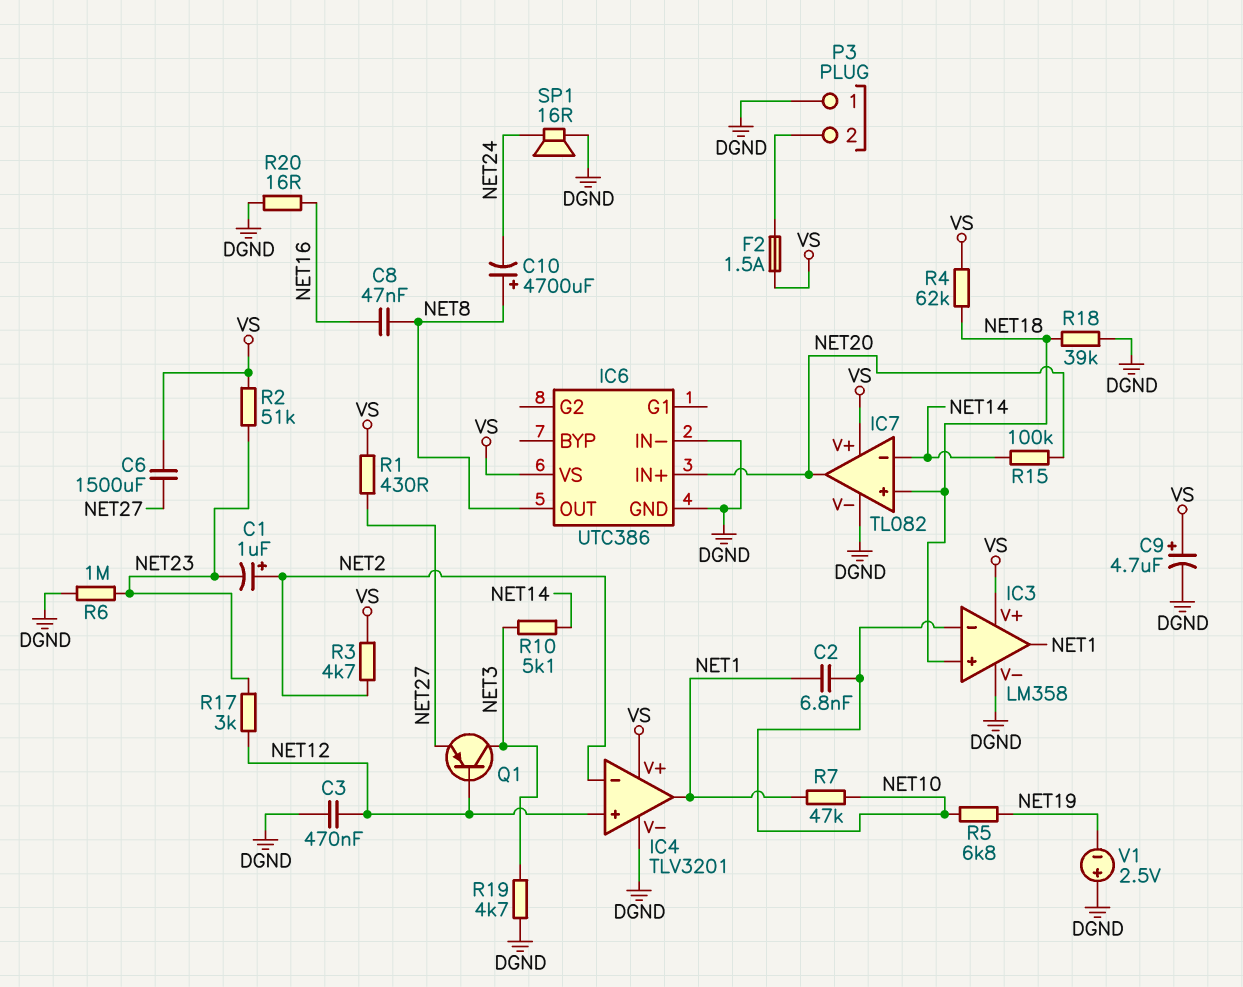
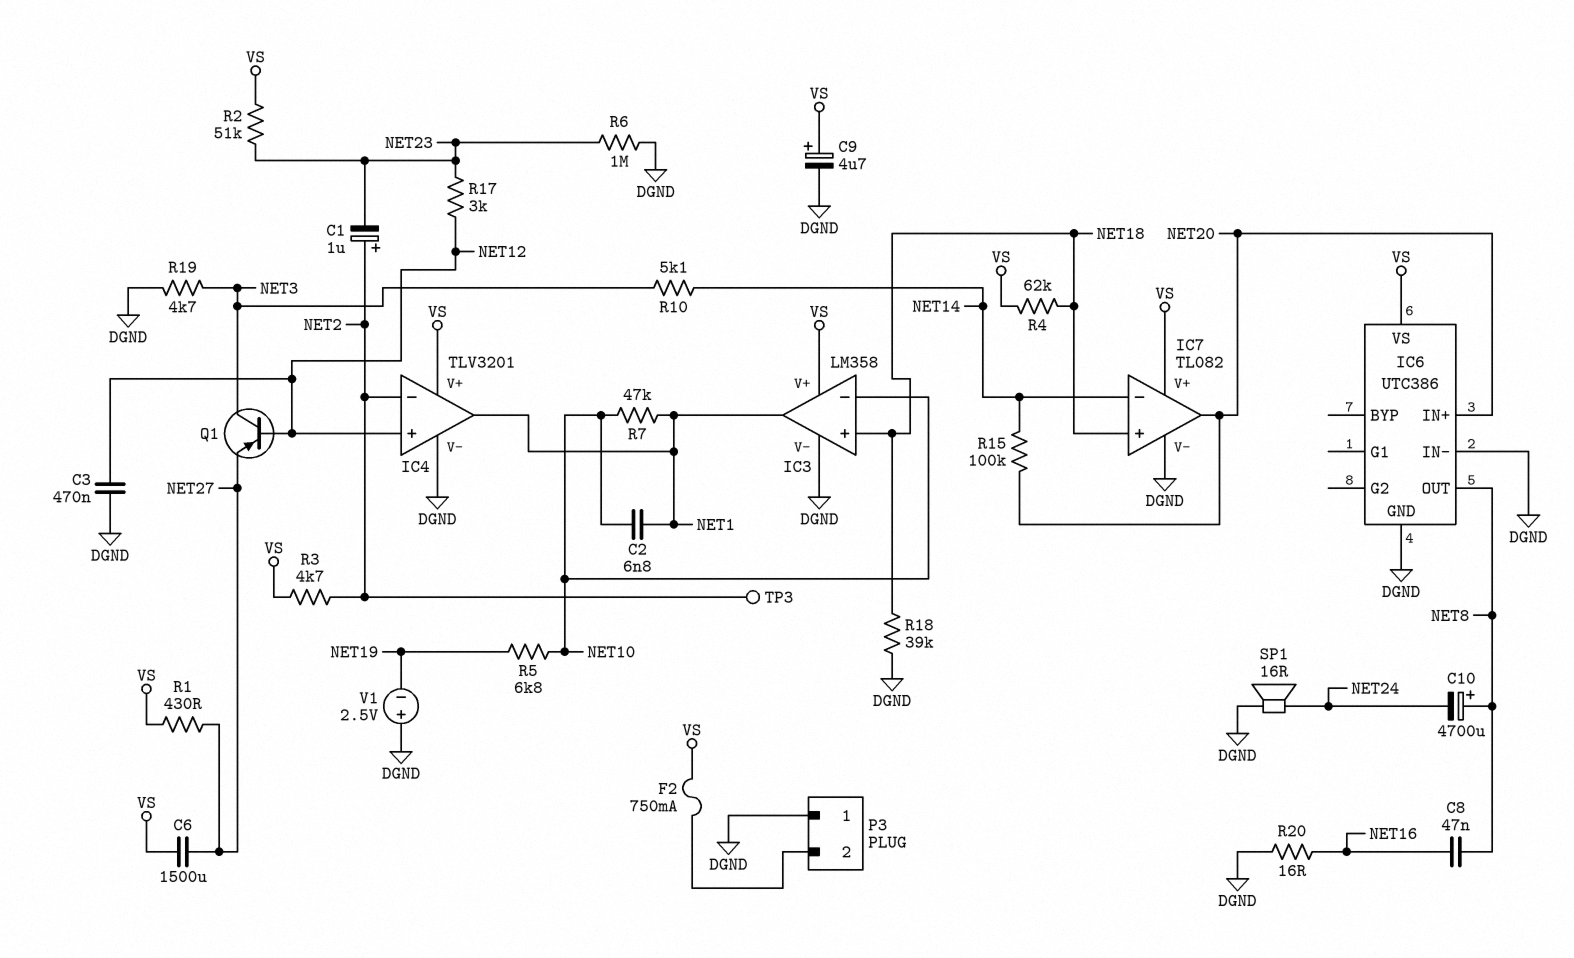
F2: 1.5A (P3/2, VS) -> 750mA (P3/2, VS)
TP3: none -> test point (NET2)

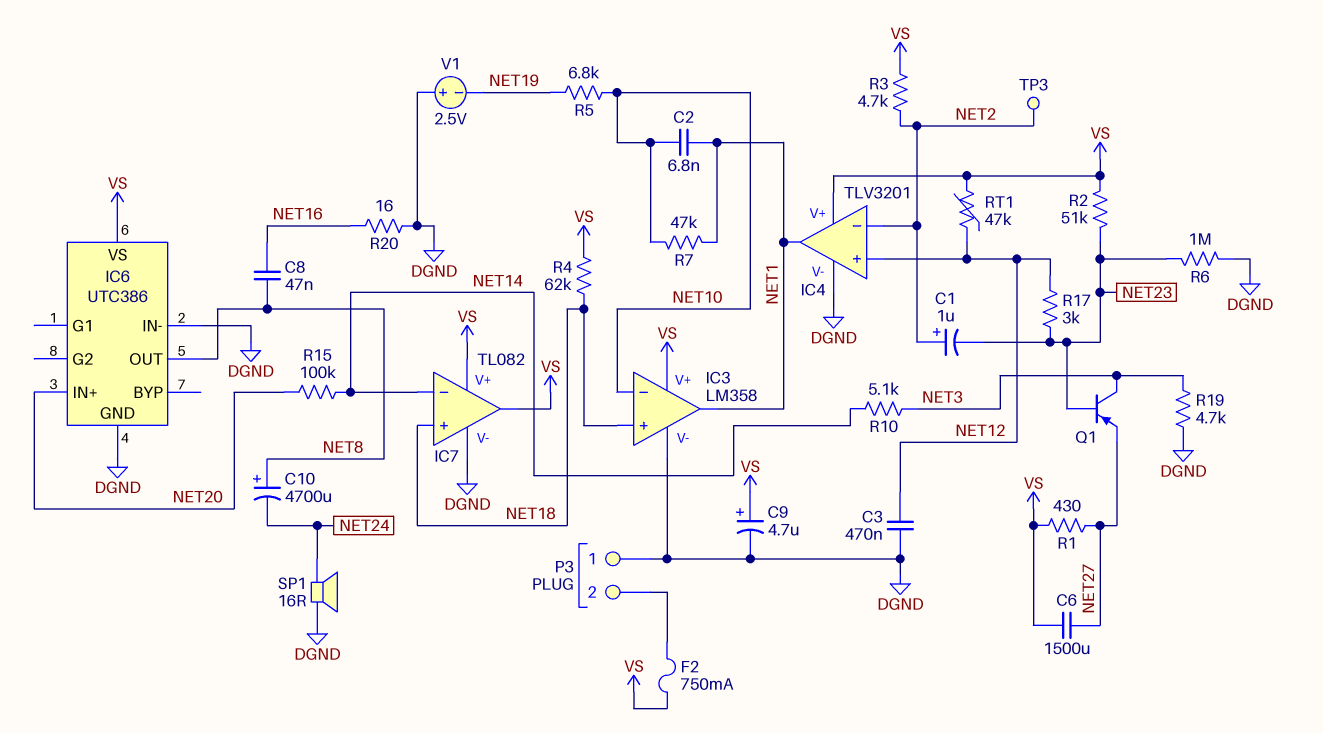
IC7 pin out: NET20 -> VS
Q1: PNP (B NET12, C NET3, E NET27) -> PNP (B NET23, C NET3, E NET27)
R18: 39k (DGND, NET18) -> none
RT1: none -> 47k (NET12, VS)

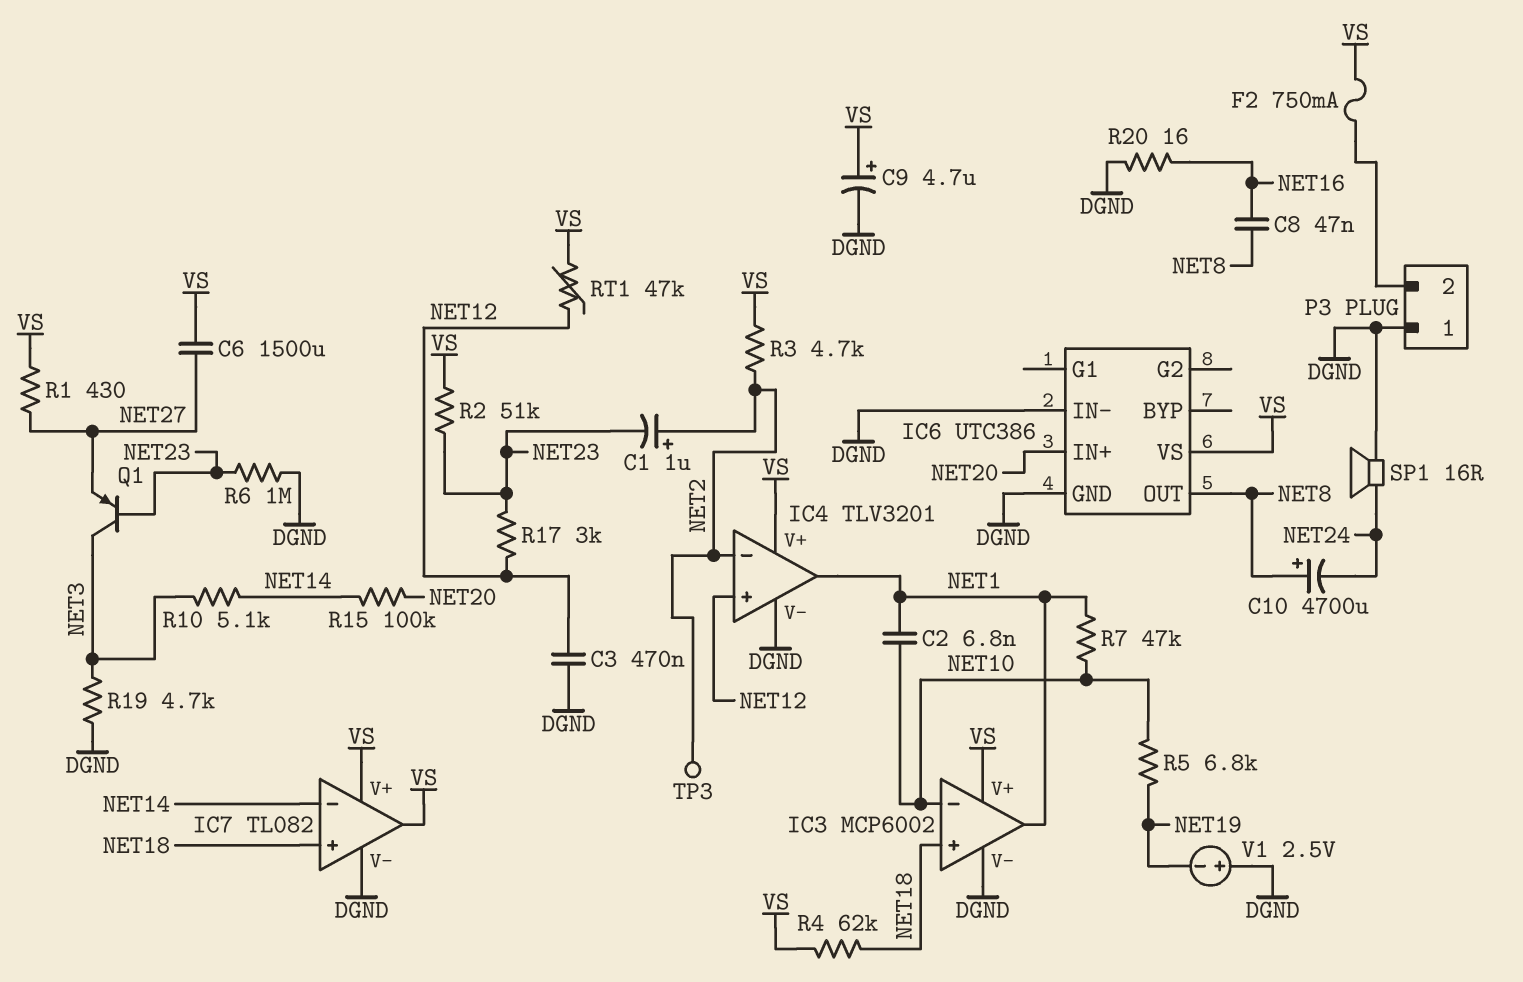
IC3: LM358 -> MCP6002

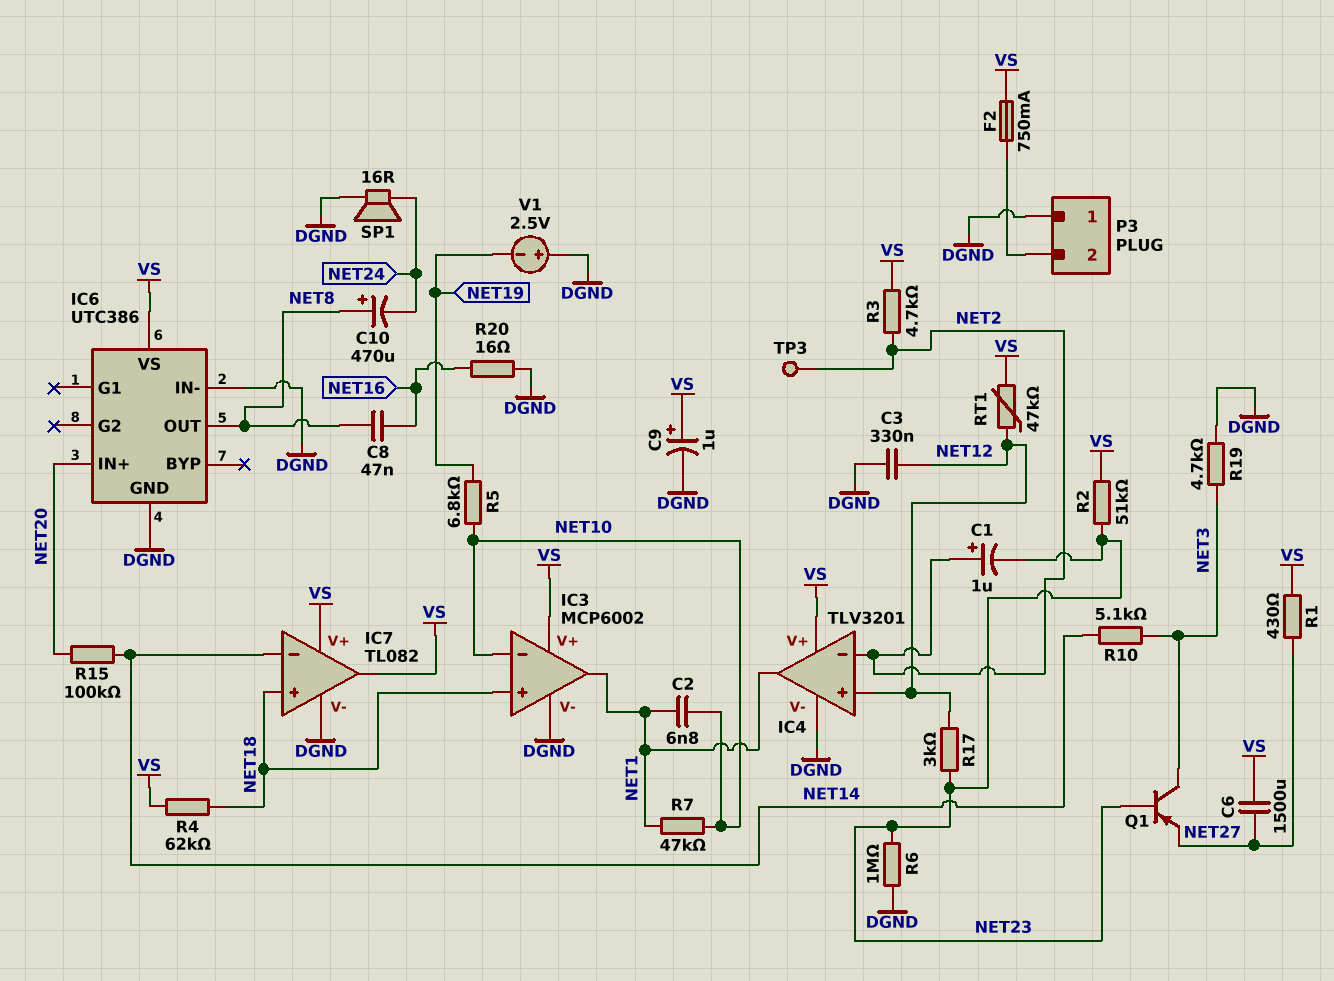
C3: 470nF (DGND, NET12) -> 330nF (DGND, NET12)
C9: 4.7uF (plus VS, minus DGND) -> 1uF (plus VS, minus DGND)
C10: 4700uF (plus NET8, minus NET24) -> 470uF (plus NET8, minus NET24)

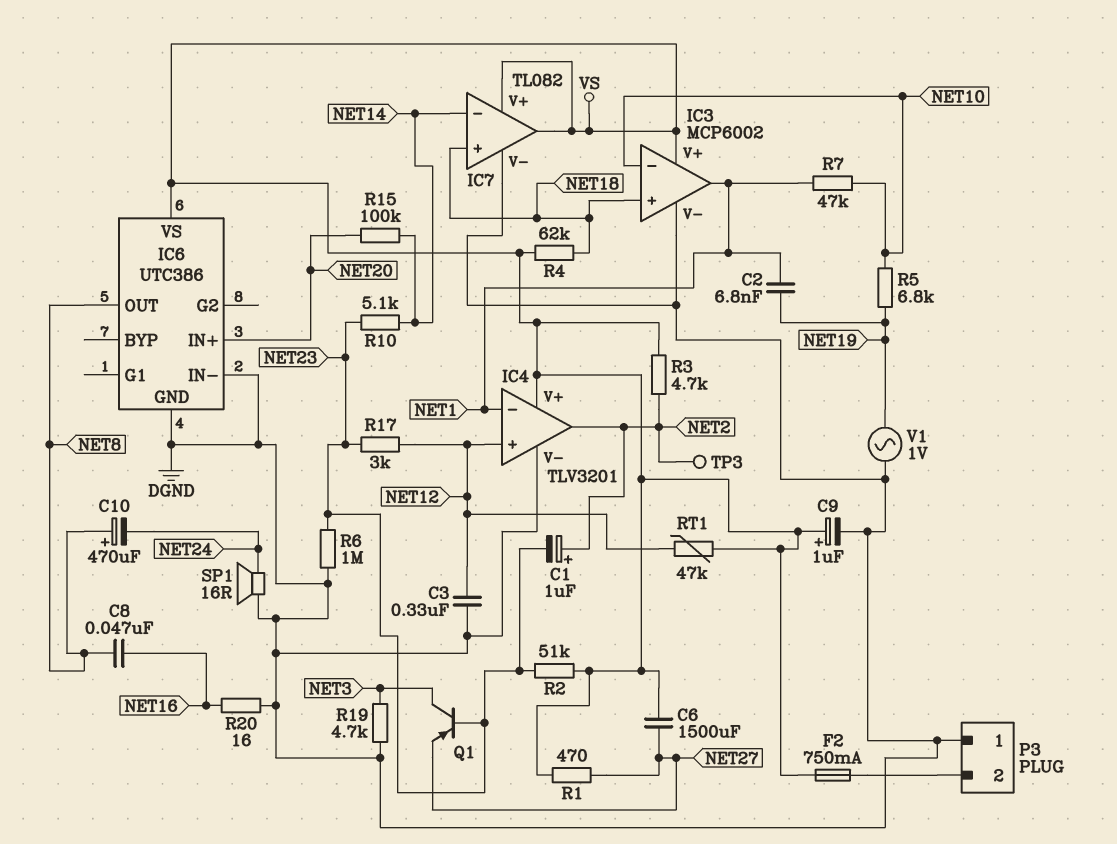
C2: 6.8nF (NET1, NET10) -> 6.8nF (NET1, NET19)
IC4 pin in-: NET2 -> NET1
IC4 pin out: NET1 -> NET2
R1: 430 (NET27, VS) -> 470 (NET27, VS)
R10: 5.1k (NET3, NET14) -> 5.1k (NET14, NET23)
V1: 2.5V (plus DGND, minus NET19) -> AC 1V (DGND, NET19)

